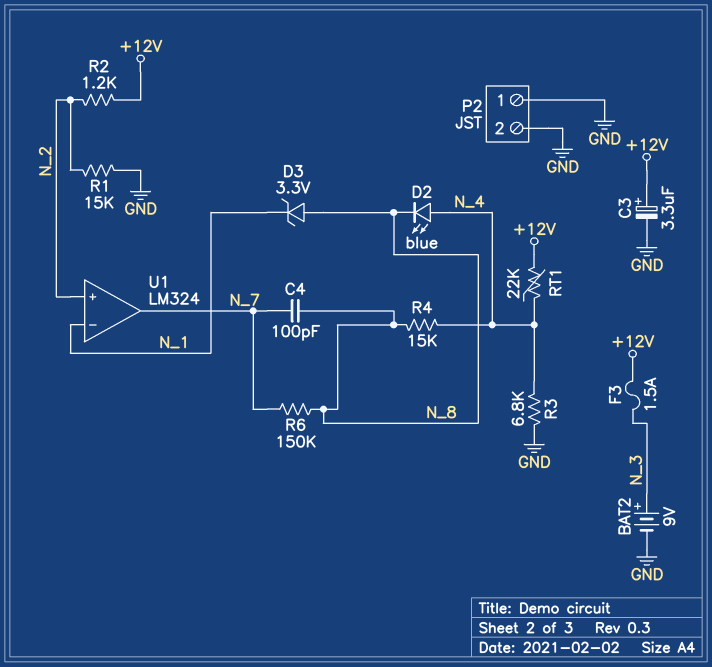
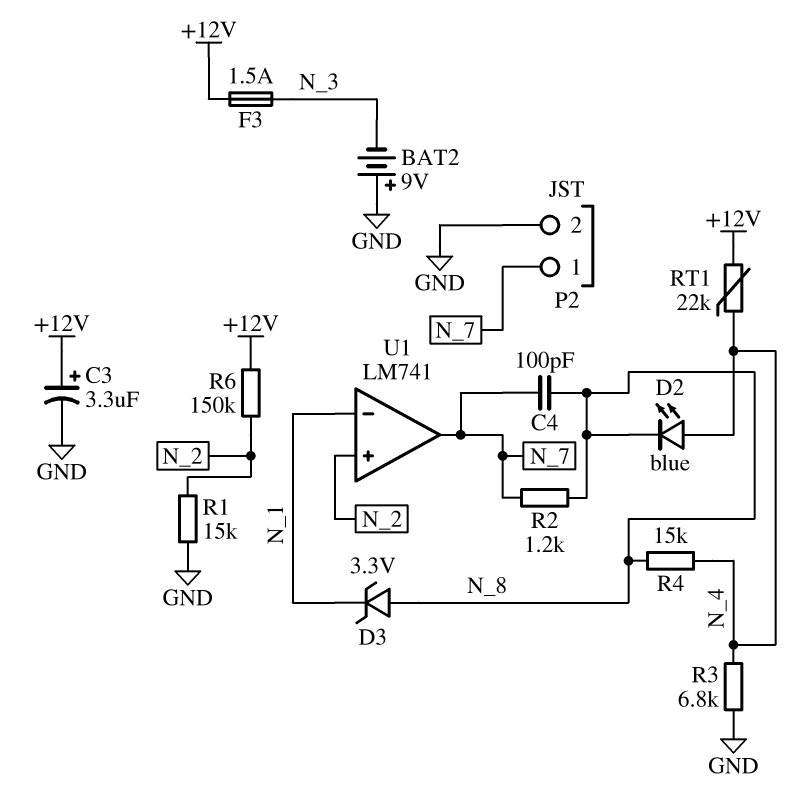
BAT2: 9V (plus N_3, minus GND) -> 9V (plus GND, minus N_3)
P2 pin 1: GND -> N_7
R2: 1.2k (+12V, N_2) -> 1.2k (N_7, N_8)
R6: 150k (N_7, N_8) -> 150k (+12V, N_2)
U1: LM324 -> LM741

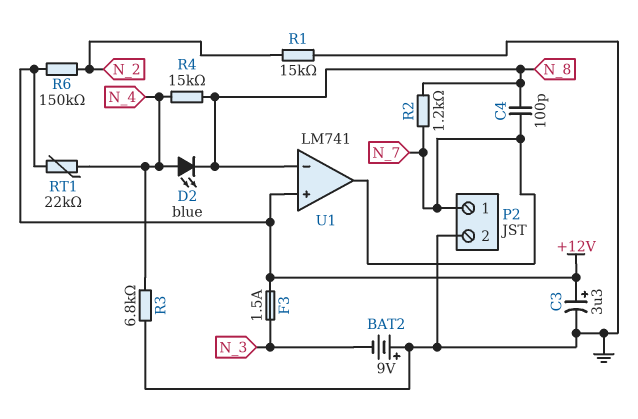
D3: zener 3.3V (A N_8, K N_1) -> none
U1 pin in+: N_2 -> +12V
U1 pin in-: N_1 -> N_8

